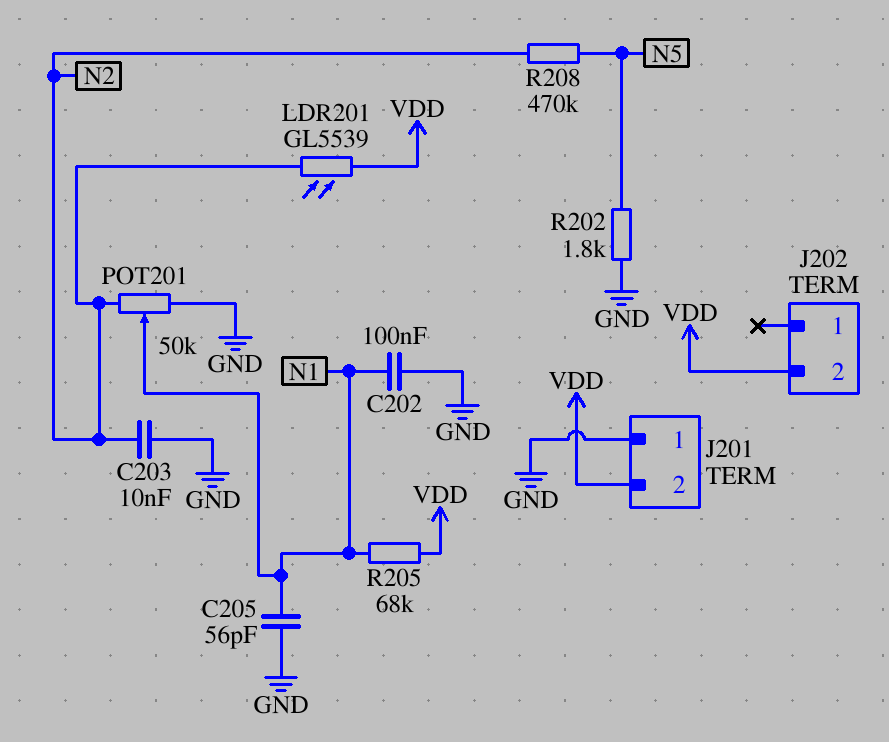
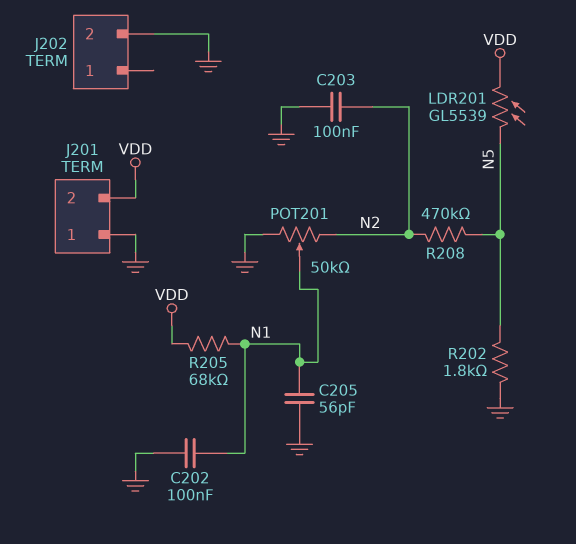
C203: 10nF (GND, N2) -> 100nF (GND, N2)
J202 pin 2: VDD -> GND
LDR201: GL5539 (N2, VDD) -> GL5539 (N5, VDD)

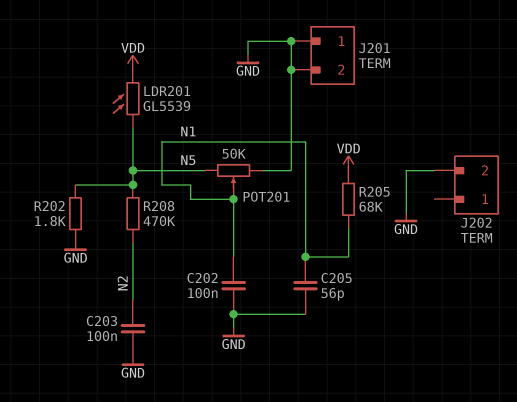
J201 pin 2: VDD -> GND
POT201: 50k (GND, N2, wiper N1) -> 50k (GND, N5, wiper N1)

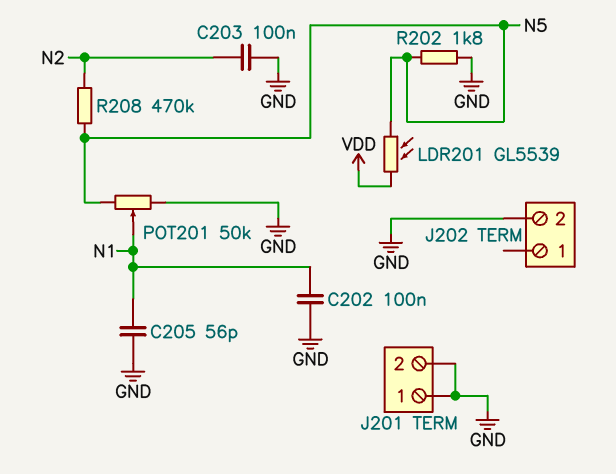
R205: 68k (N1, VDD) -> none

